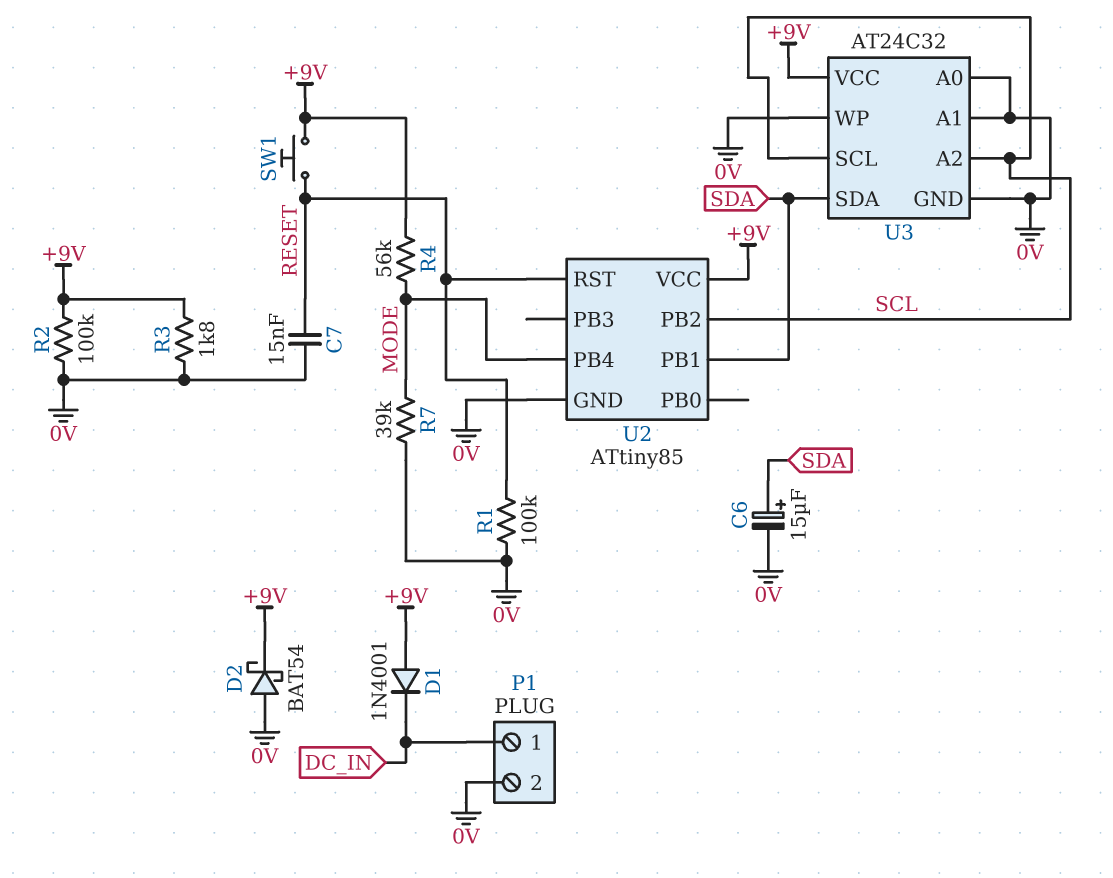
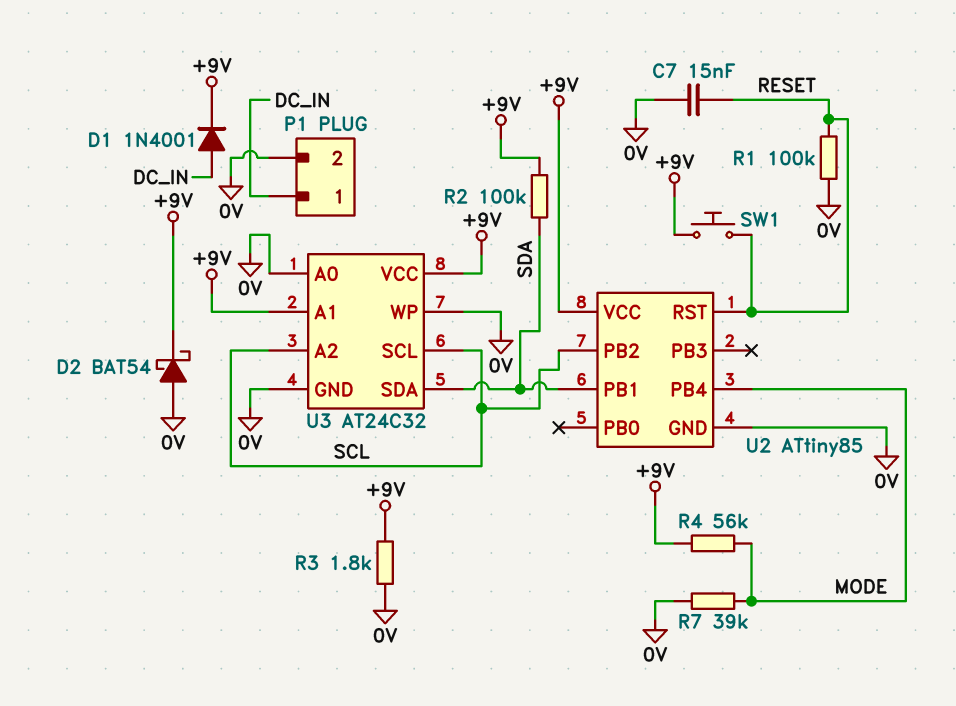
C6: 15uF (plus SDA, minus 0V) -> none
D1: diode 1N4001 (A +9V, K DC_IN) -> diode 1N4001 (A DC_IN, K +9V)
R2: 100k (+9V, 0V) -> 100k (+9V, SDA)
U3 pin A1: 0V -> +9V

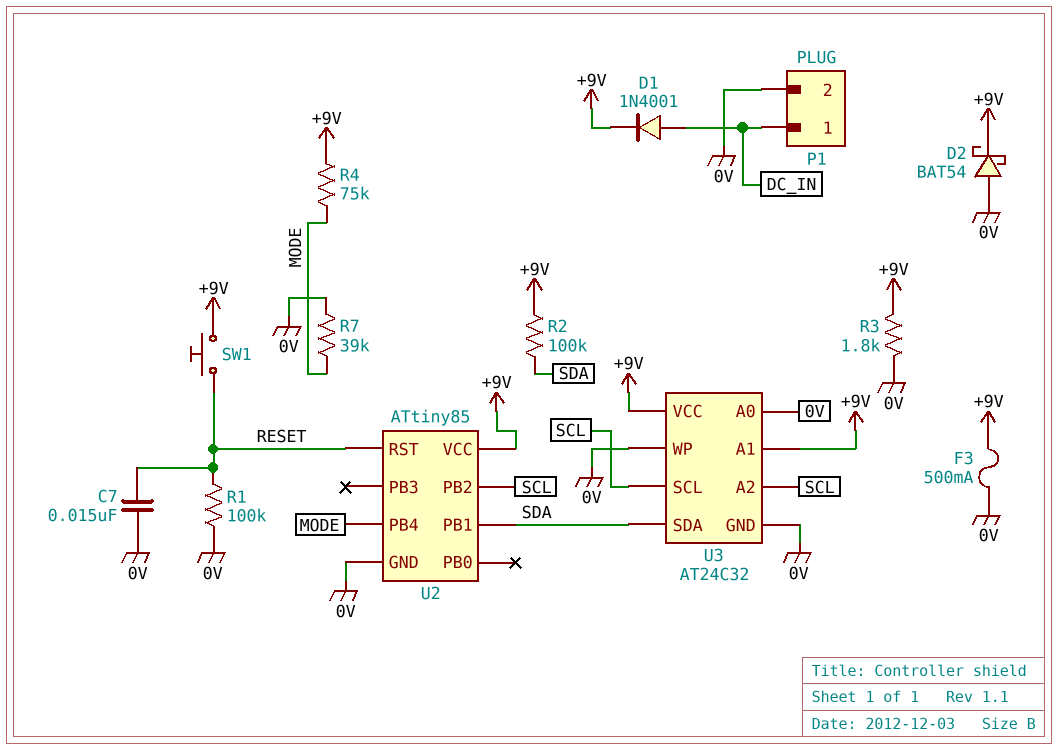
F3: none -> 500mA (+9V, 0V)
R4: 56k (+9V, MODE) -> 75k (+9V, MODE)

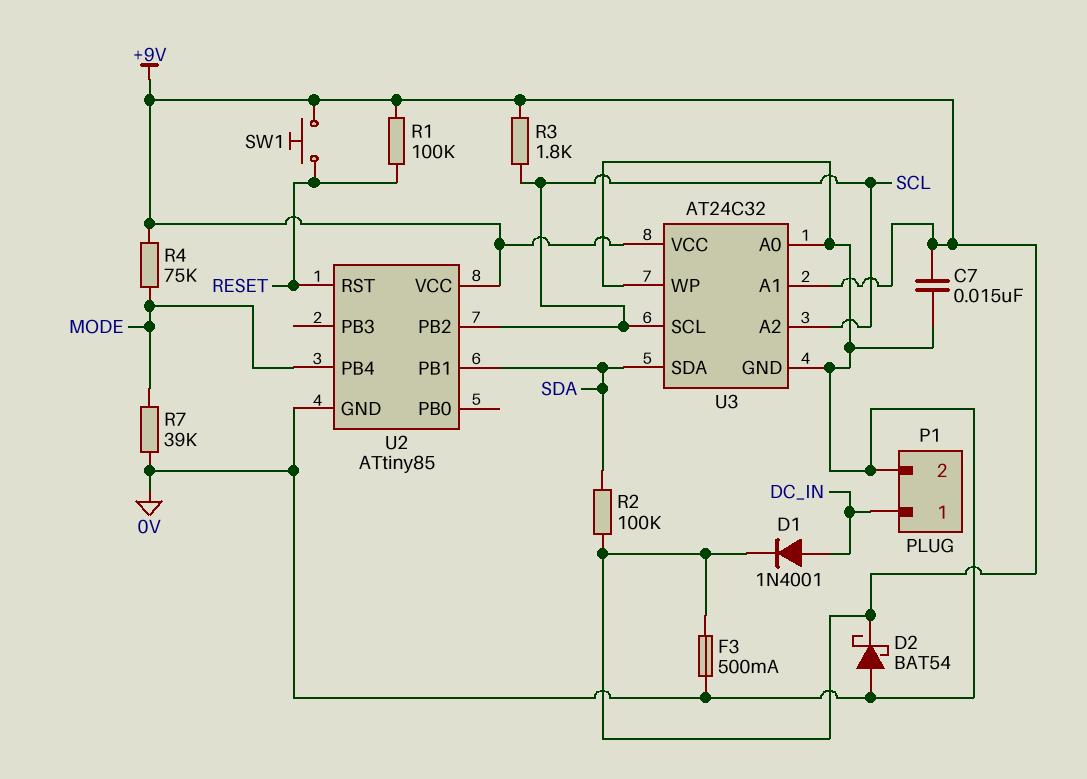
C7: 15nF (0V, RESET) -> 15nF (+9V, 0V)
R1: 100k (0V, RESET) -> 100k (+9V, RESET)
R3: 1.8k (+9V, 0V) -> 1.8k (+9V, SCL)

